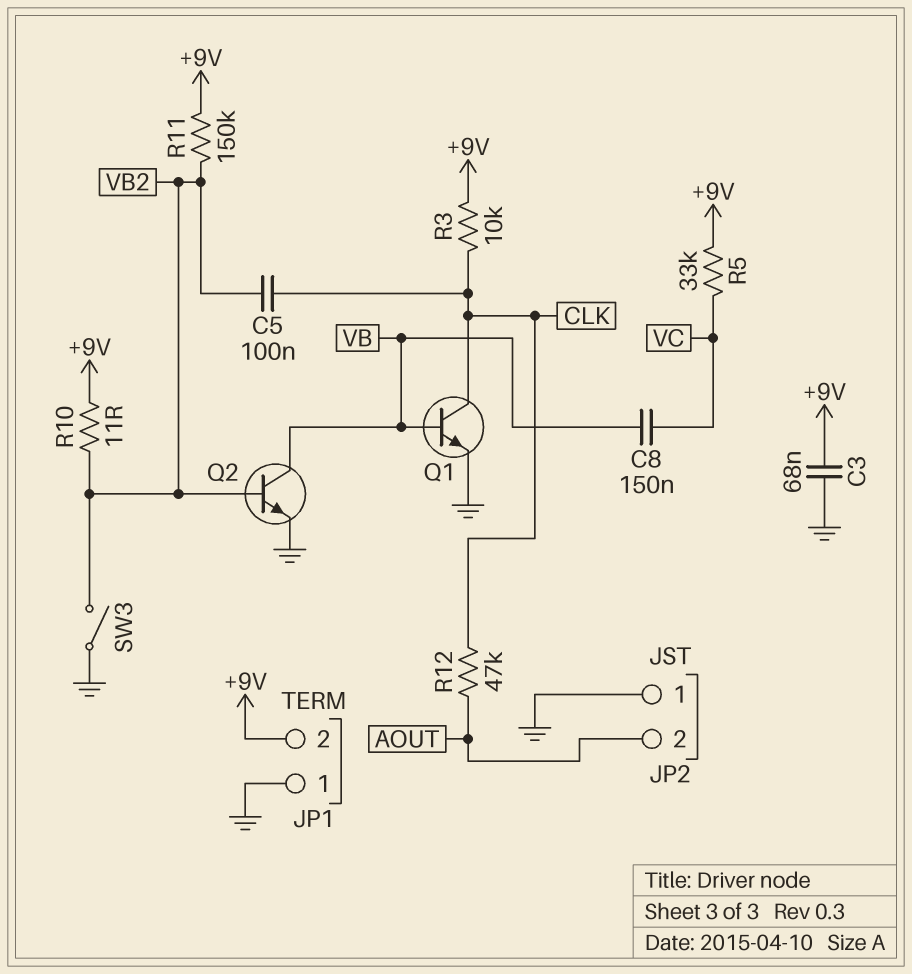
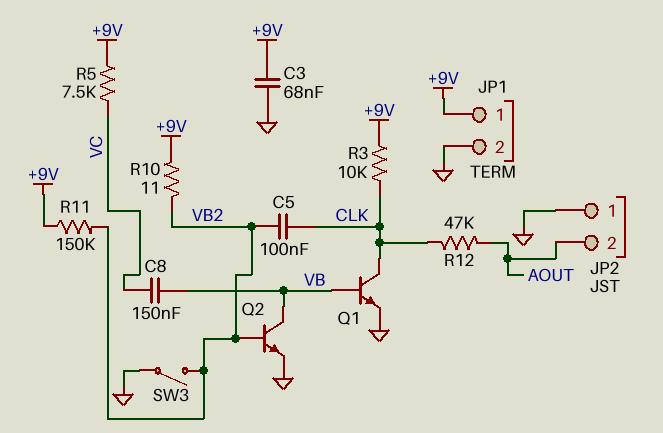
JP1 pin 1: GND -> +9V
JP1 pin 2: +9V -> GND
R5: 33k (+9V, VC) -> 7.5k (+9V, VC)

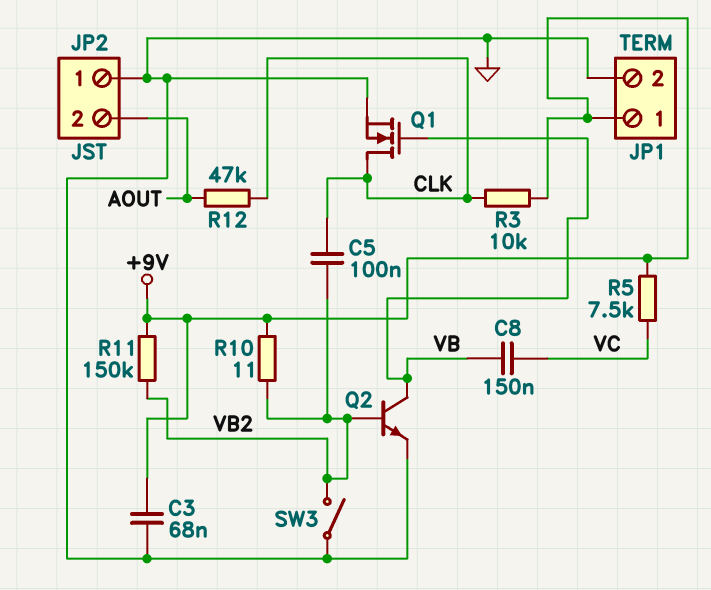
Q1: NPN (B VB, C CLK, E GND) -> NMOS (G VB, D CLK, S GND)

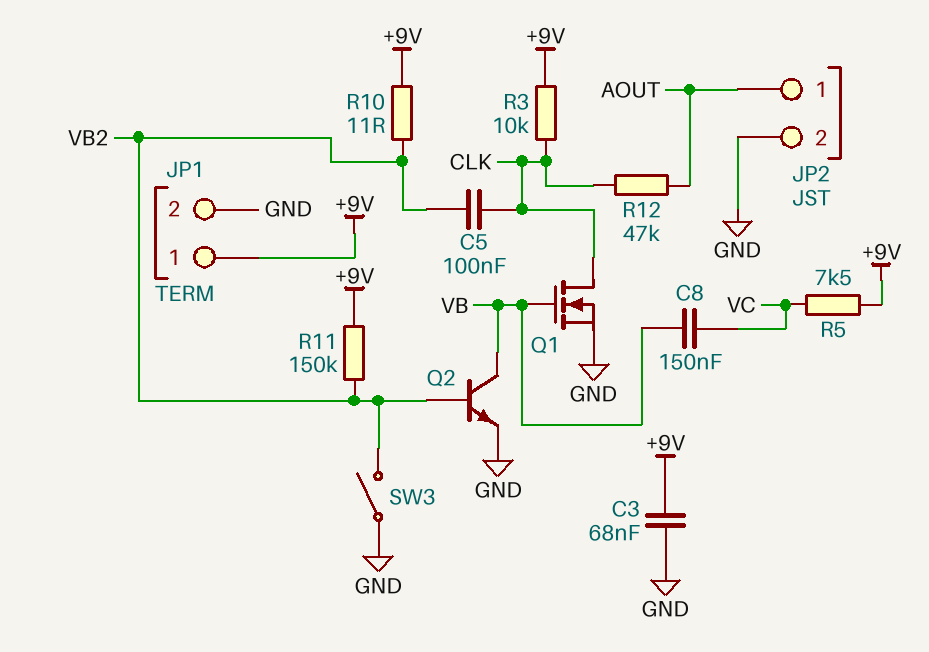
JP2 pin 1: GND -> AOUT
JP2 pin 2: AOUT -> GND

